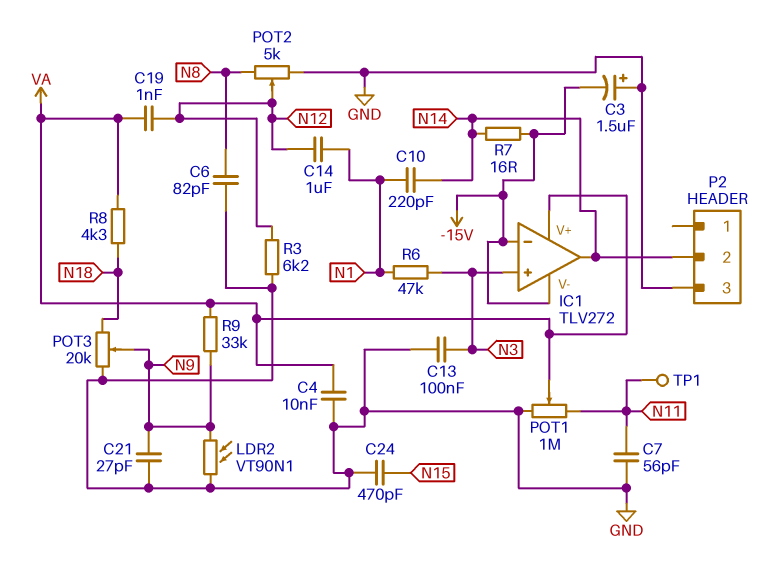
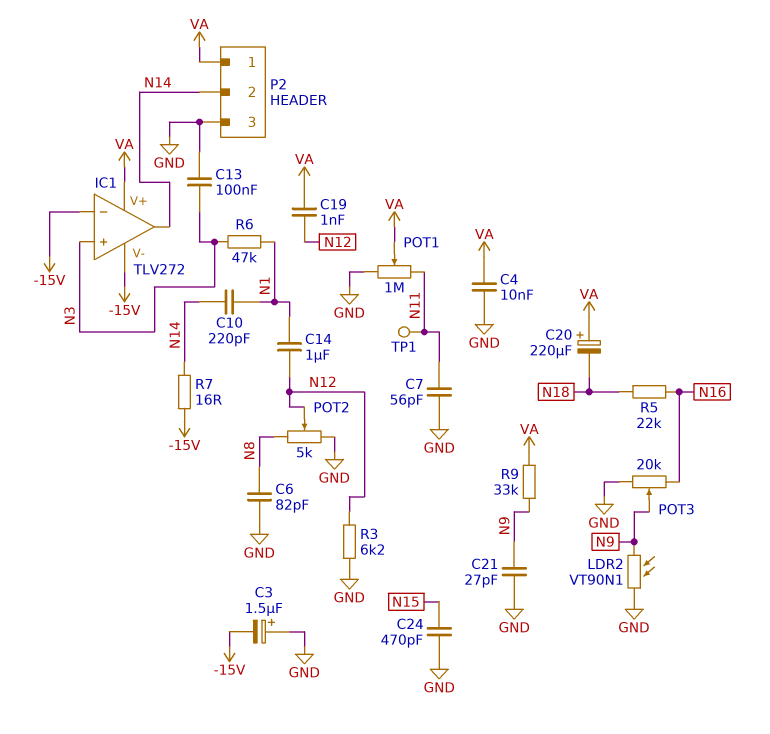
C20: none -> 220uF (plus VA, minus N18)
P2 pin 1: none -> VA
POT3: 20k (GND, N18, wiper N9) -> 20k (GND, N16, wiper N9)
R5: none -> 22k (N16, N18)
R8: 4.3k (N18, VA) -> none

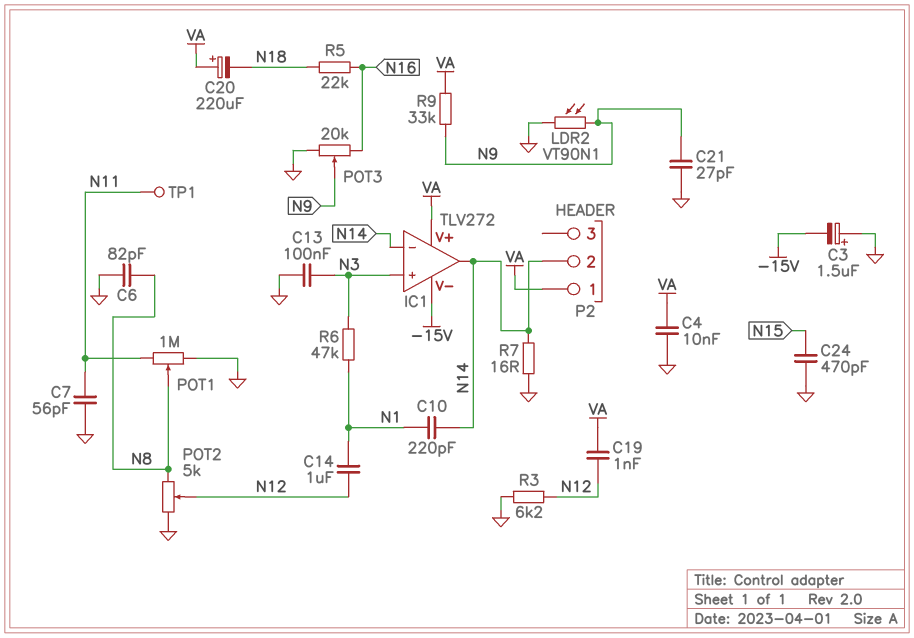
IC1 pin in-: -15V -> N14
P2 pin 3: GND -> none
POT1: 1M (GND, N11, wiper VA) -> 1M (GND, N11, wiper N8)
R7: 16 (-15V, N14) -> 16 (GND, N14)

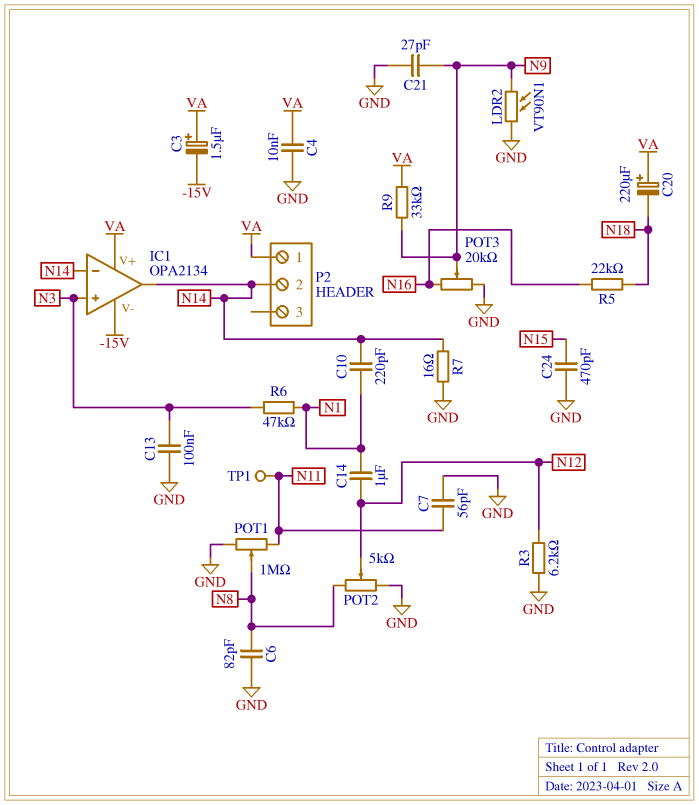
C3: 1.5uF (plus GND, minus -15V) -> 1.5uF (plus VA, minus -15V)
C19: 1nF (N12, VA) -> none
IC1: TLV272 -> OPA2134

